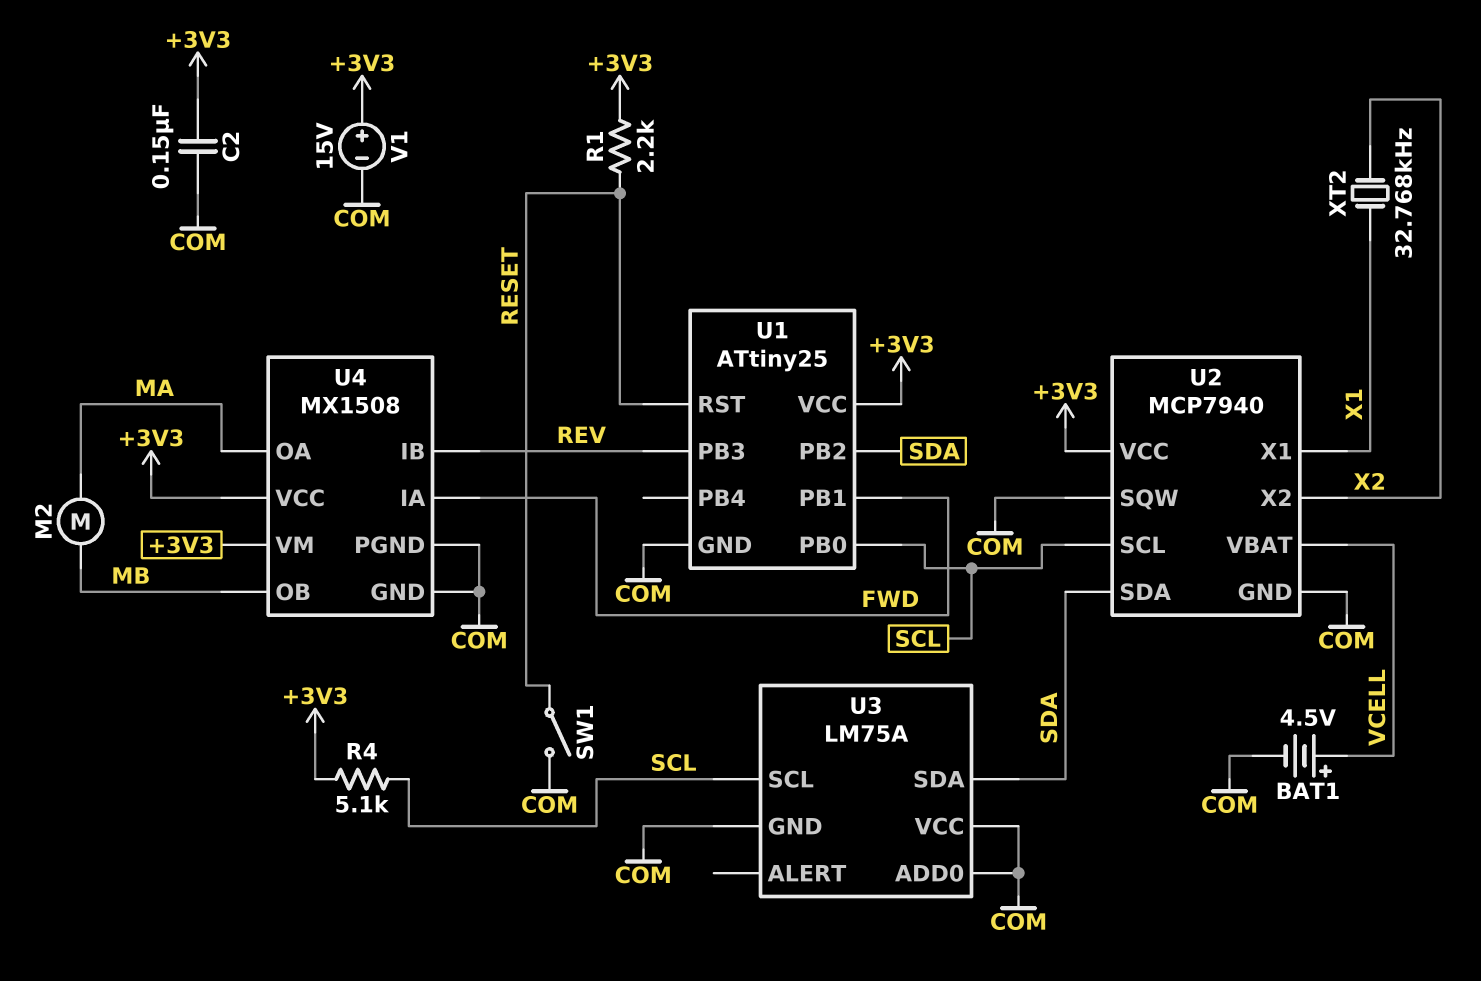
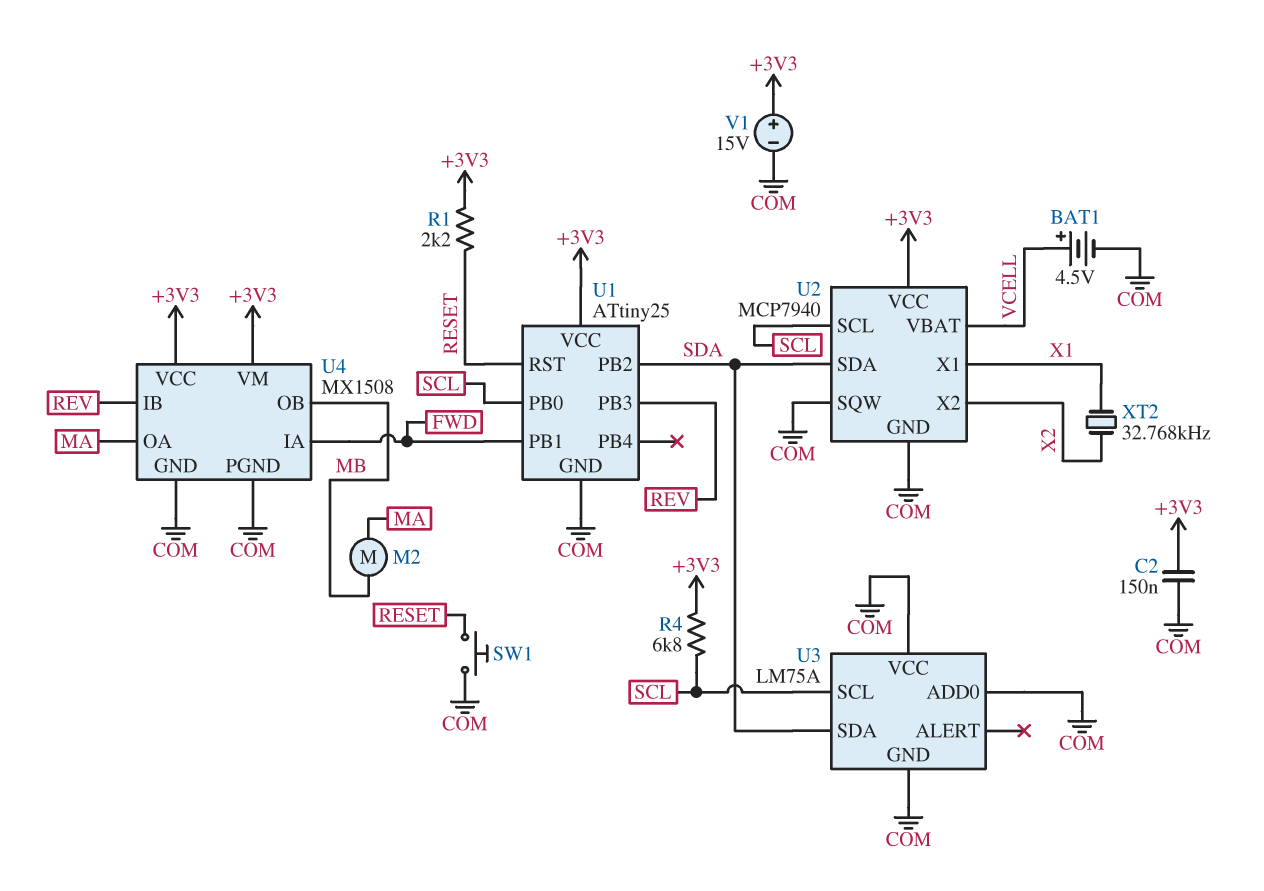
R4: 5.1k (+3V3, SCL) -> 6.8k (+3V3, SCL)
SW1: switch (COM, RESET) -> button (COM, RESET)

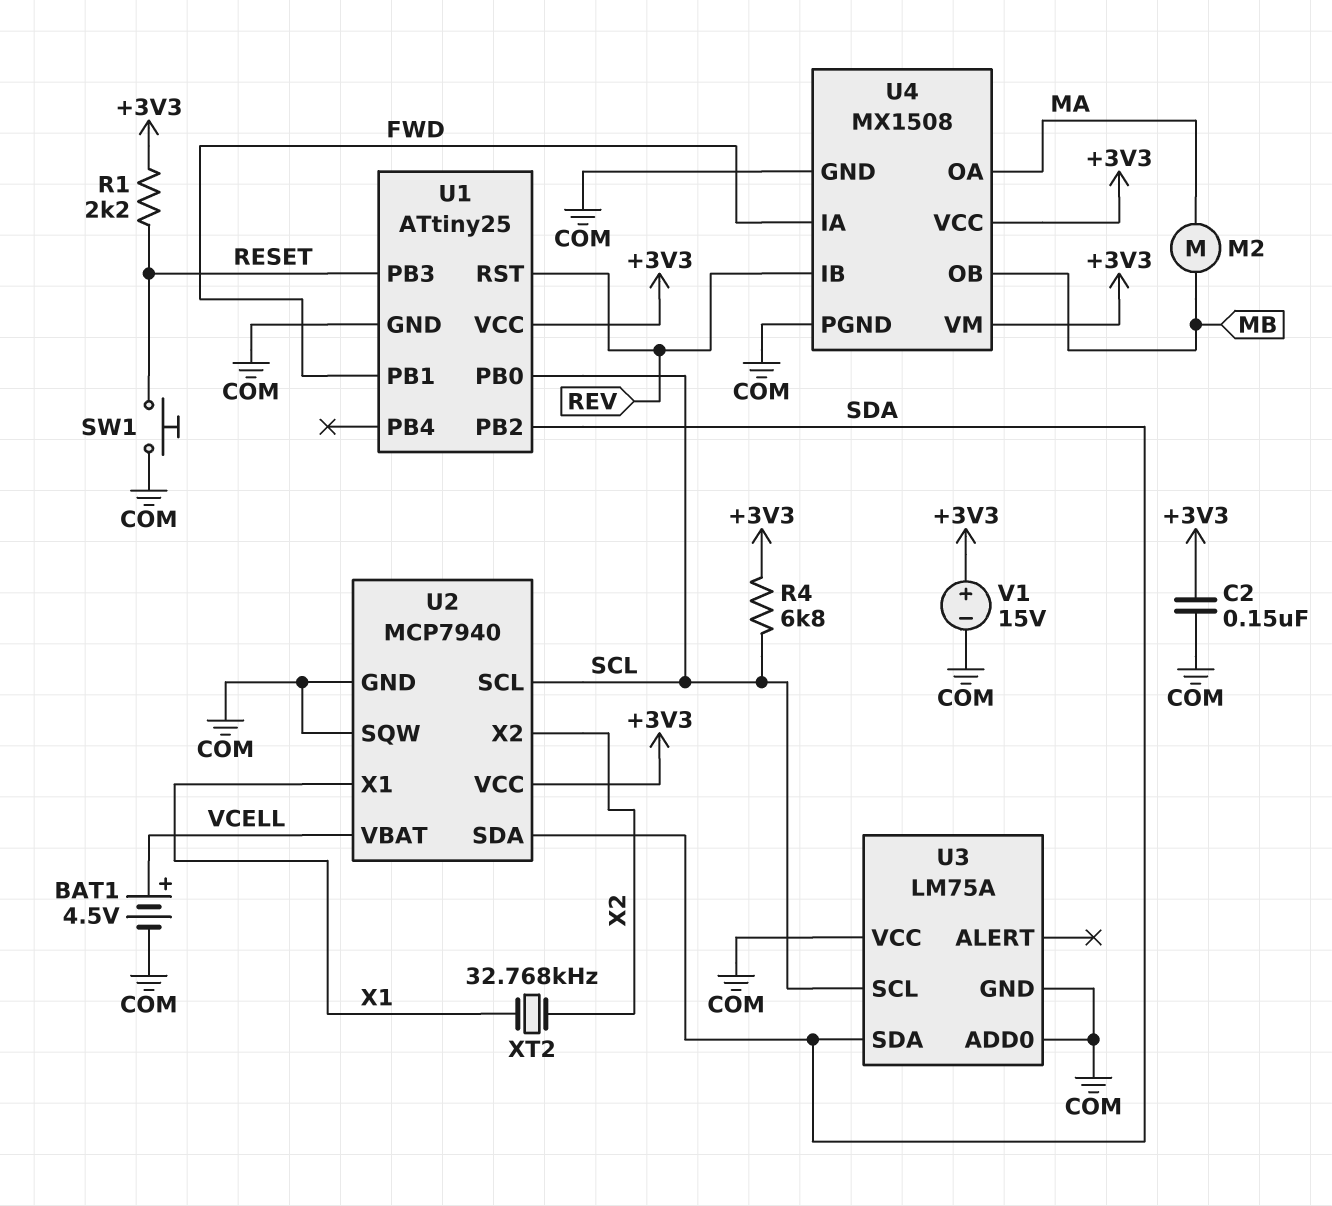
U1 pin PB3: REV -> RESET
U1 pin RST: RESET -> REV

